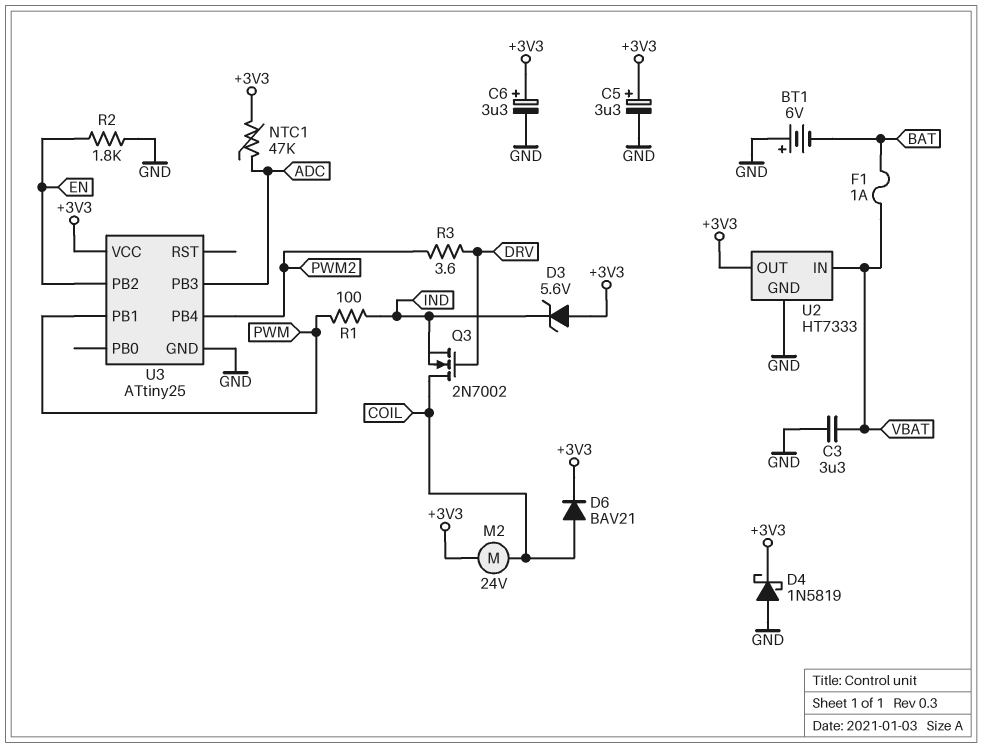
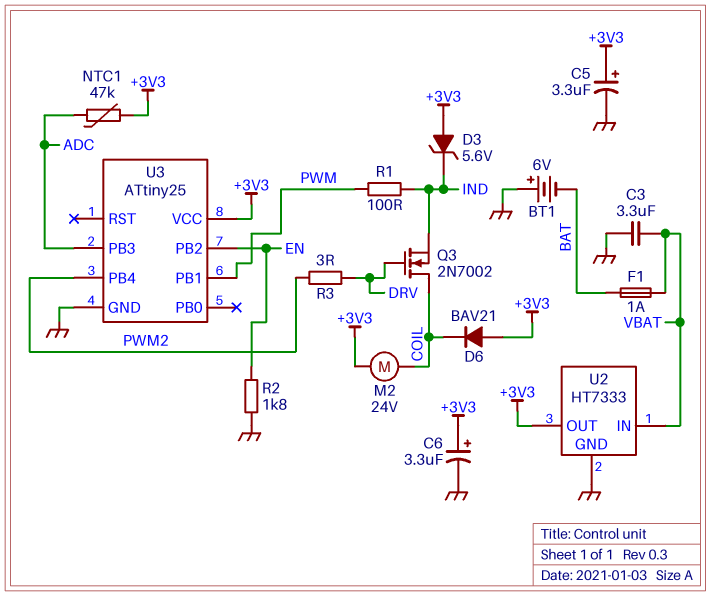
D4: schottky 1N5819 (A GND, K +3V3) -> none
D6: diode BAV21 (A COIL, K +3V3) -> diode BAV21 (A +3V3, K COIL)
R3: 3.6 (DRV, PWM2) -> 3 (DRV, PWM2)

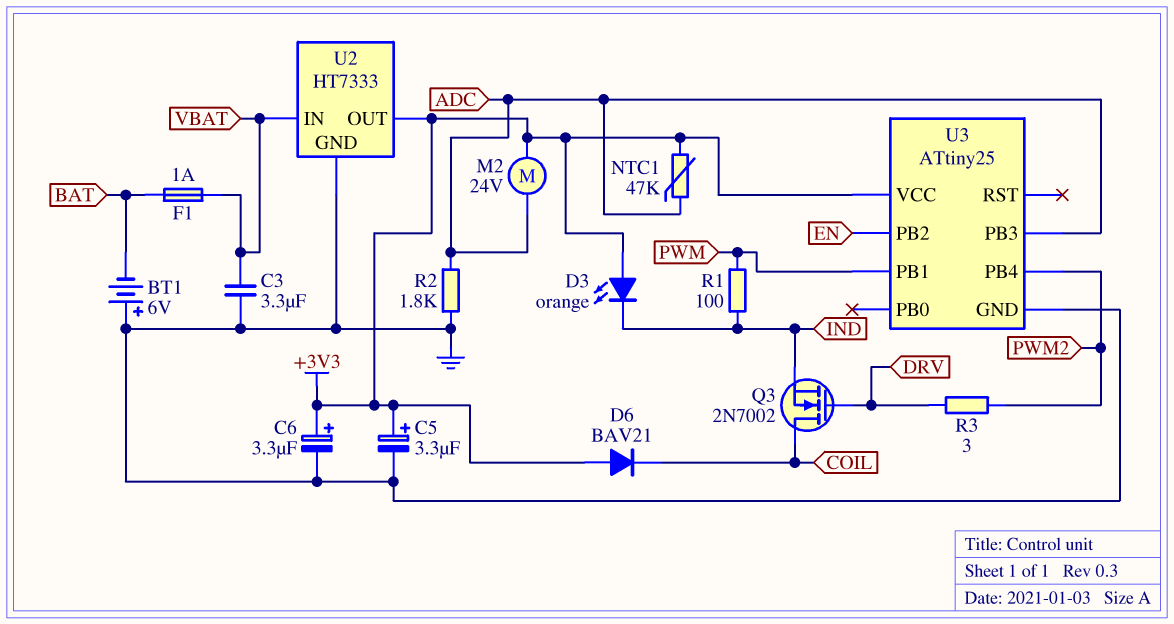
D3: zener 5.6V (A +3V3, K IND) -> LED orange (A +3V3, K IND)
M2: motor 24V (+3V3, COIL) -> motor 24V (+3V3, ADC)
R2: 1.8k (EN, GND) -> 1.8k (ADC, GND)

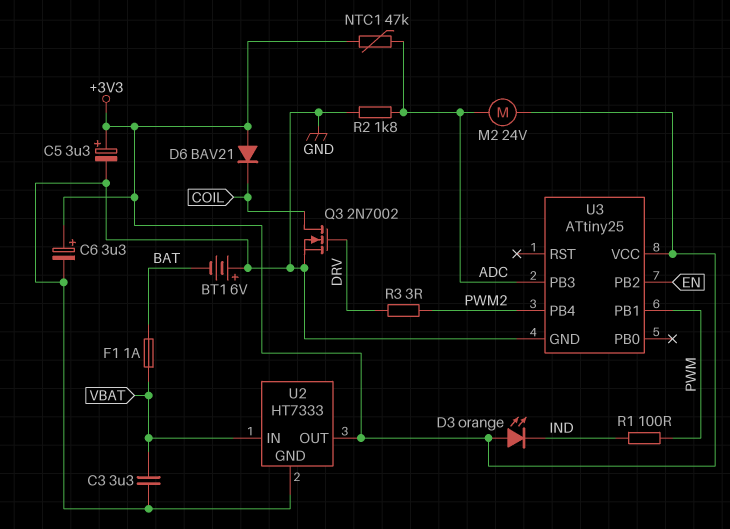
Q3: NMOS 2N7002 (G DRV, D COIL, S IND) -> NMOS 2N7002 (G DRV, D COIL, S GND)

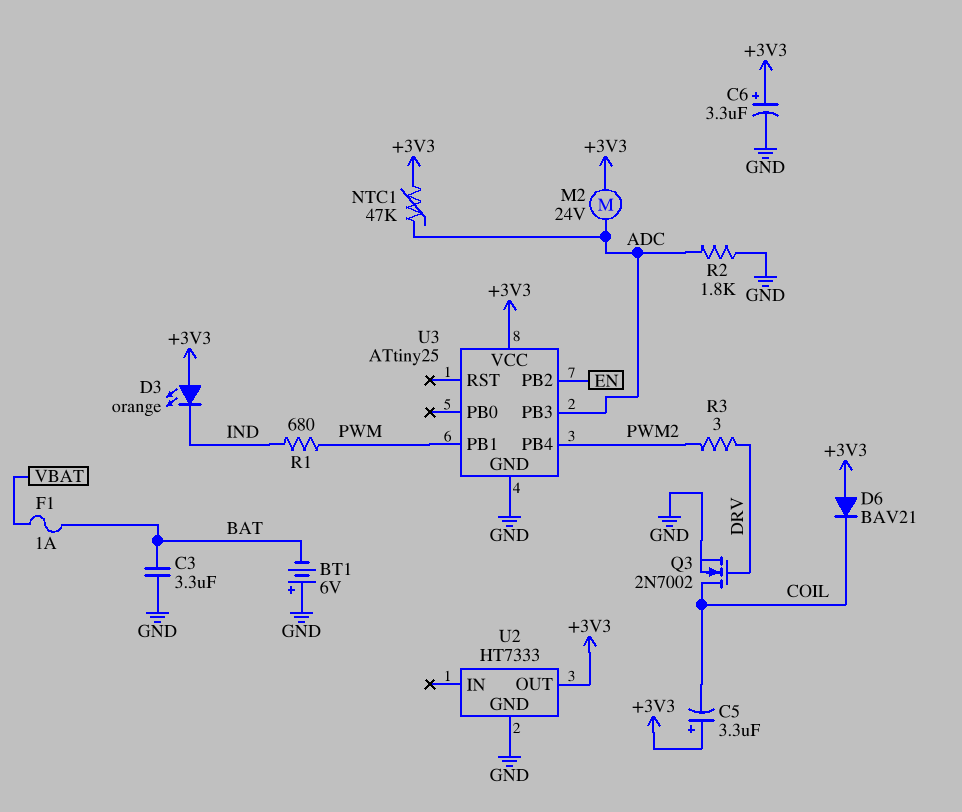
C3: 3.3uF (GND, VBAT) -> 3.3uF (BAT, GND)
C5: 3.3uF (plus +3V3, minus GND) -> 3.3uF (plus +3V3, minus COIL)
R1: 100 (IND, PWM) -> 680 (IND, PWM)
U2 pin IN: VBAT -> none

